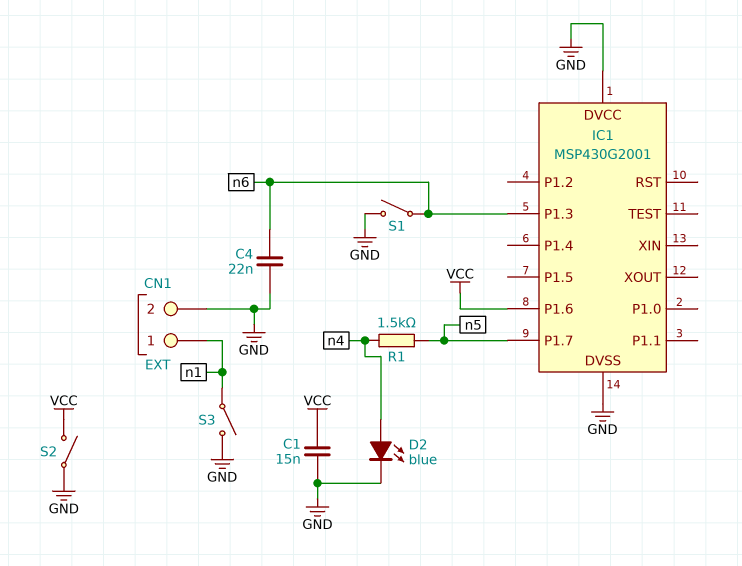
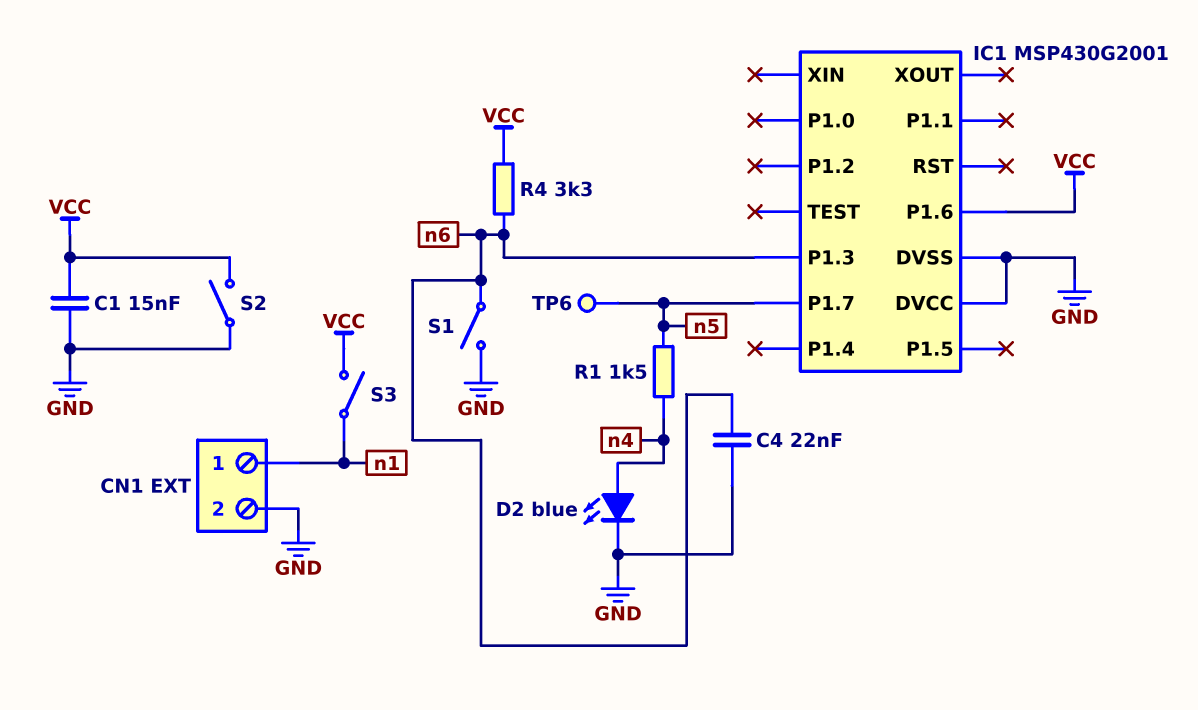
R4: none -> 3.3k (VCC, n6)
S3: switch (GND, n1) -> switch (VCC, n1)
TP6: none -> test point (n5)

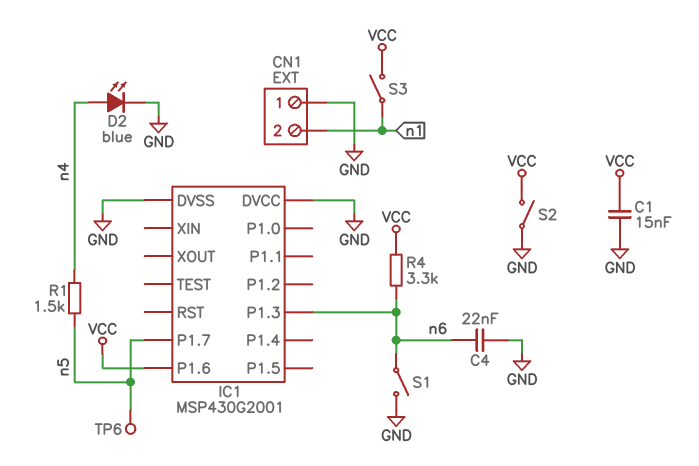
CN1 pin 1: n1 -> GND
CN1 pin 2: GND -> n1

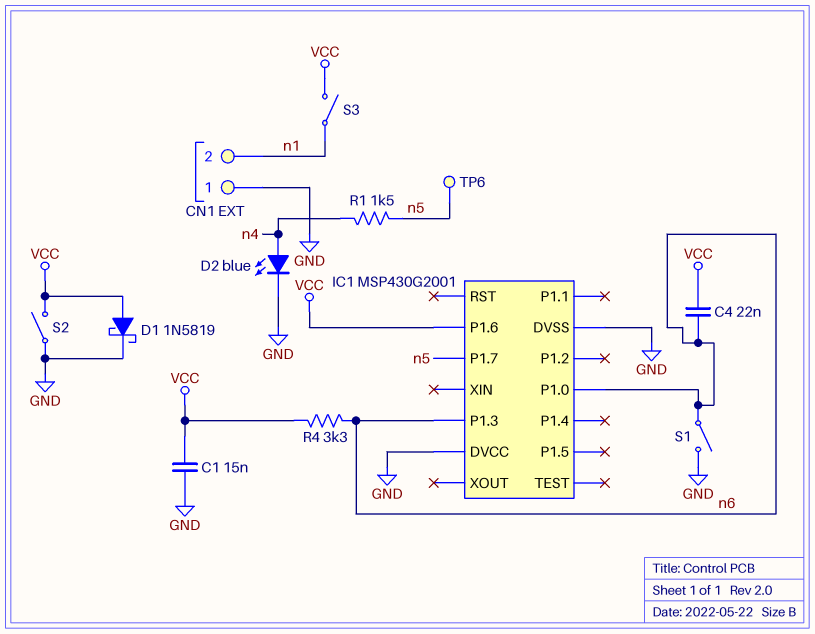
C4: 22nF (GND, n6) -> 22nF (VCC, n6)
D1: none -> schottky 1N5819 (A VCC, K GND)
IC1 pin P1.0: none -> n6

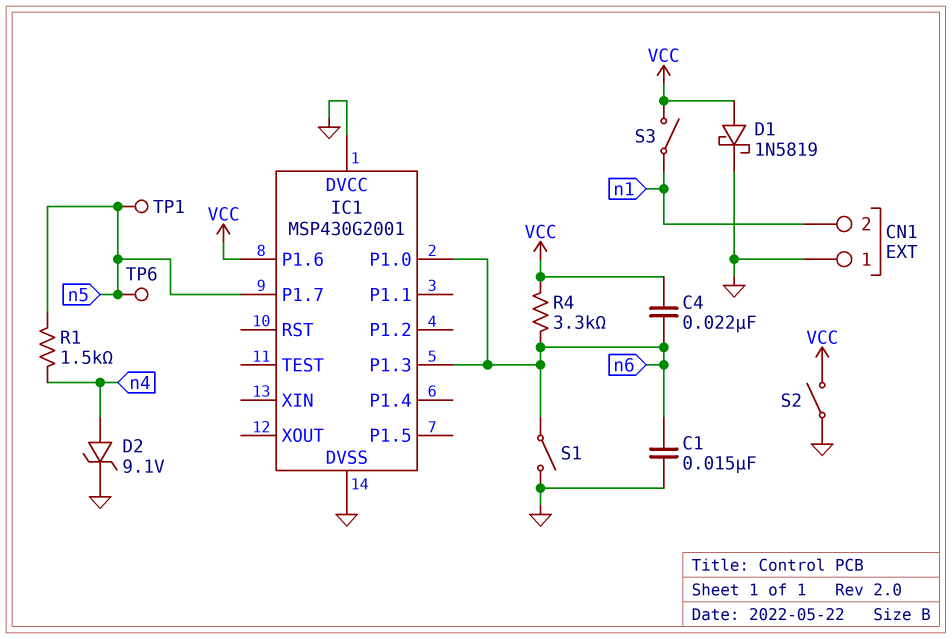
C1: 15nF (GND, VCC) -> 15nF (GND, n6)
D2: LED blue (A n4, K GND) -> zener 9.1V (A n4, K GND)
TP1: none -> test point (n5)

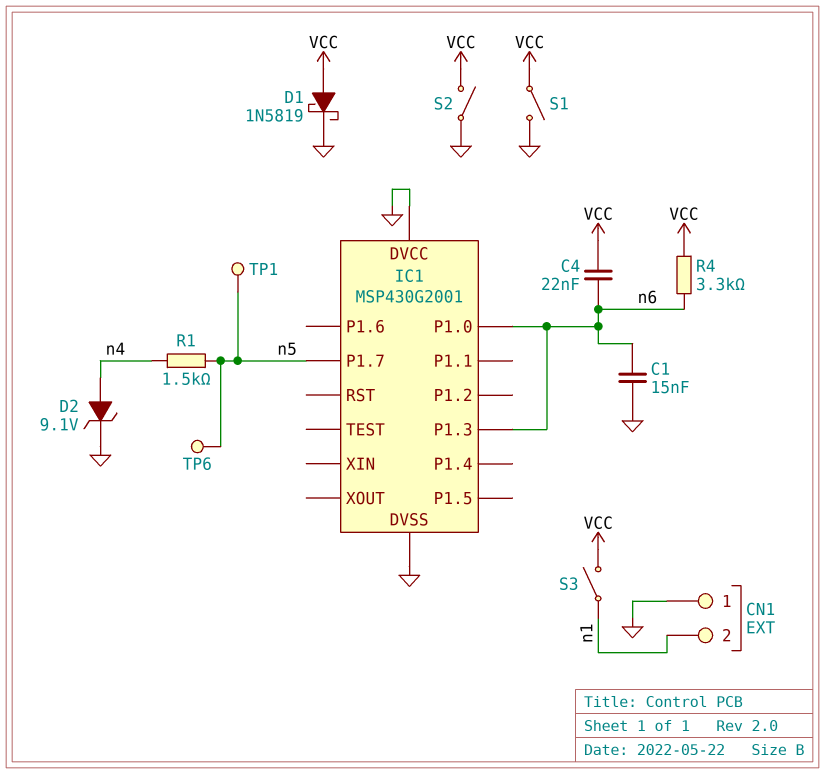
IC1 pin P1.6: VCC -> none
S1: switch (GND, n6) -> switch (GND, VCC)

